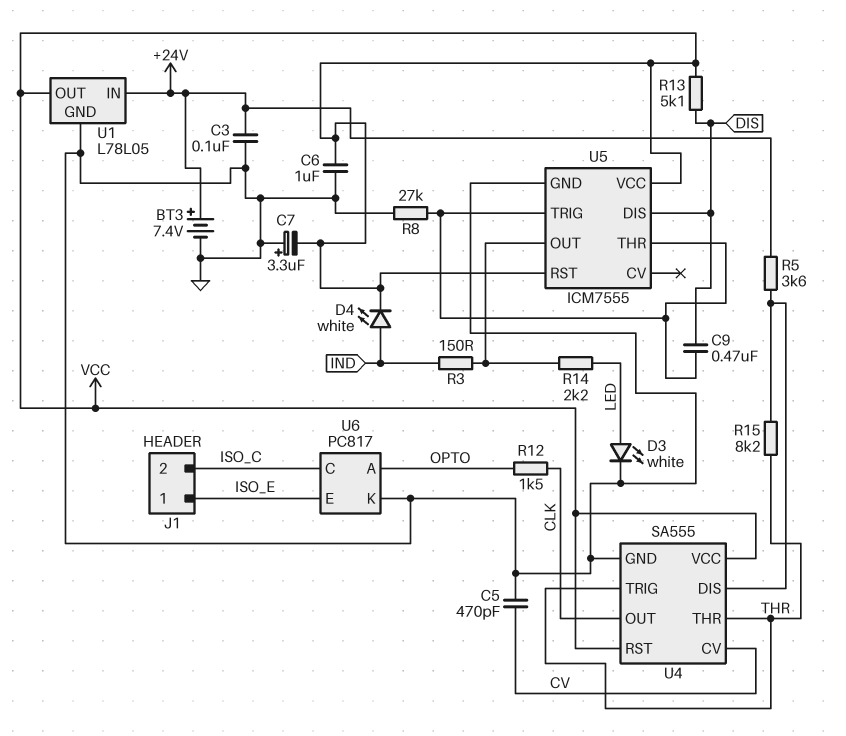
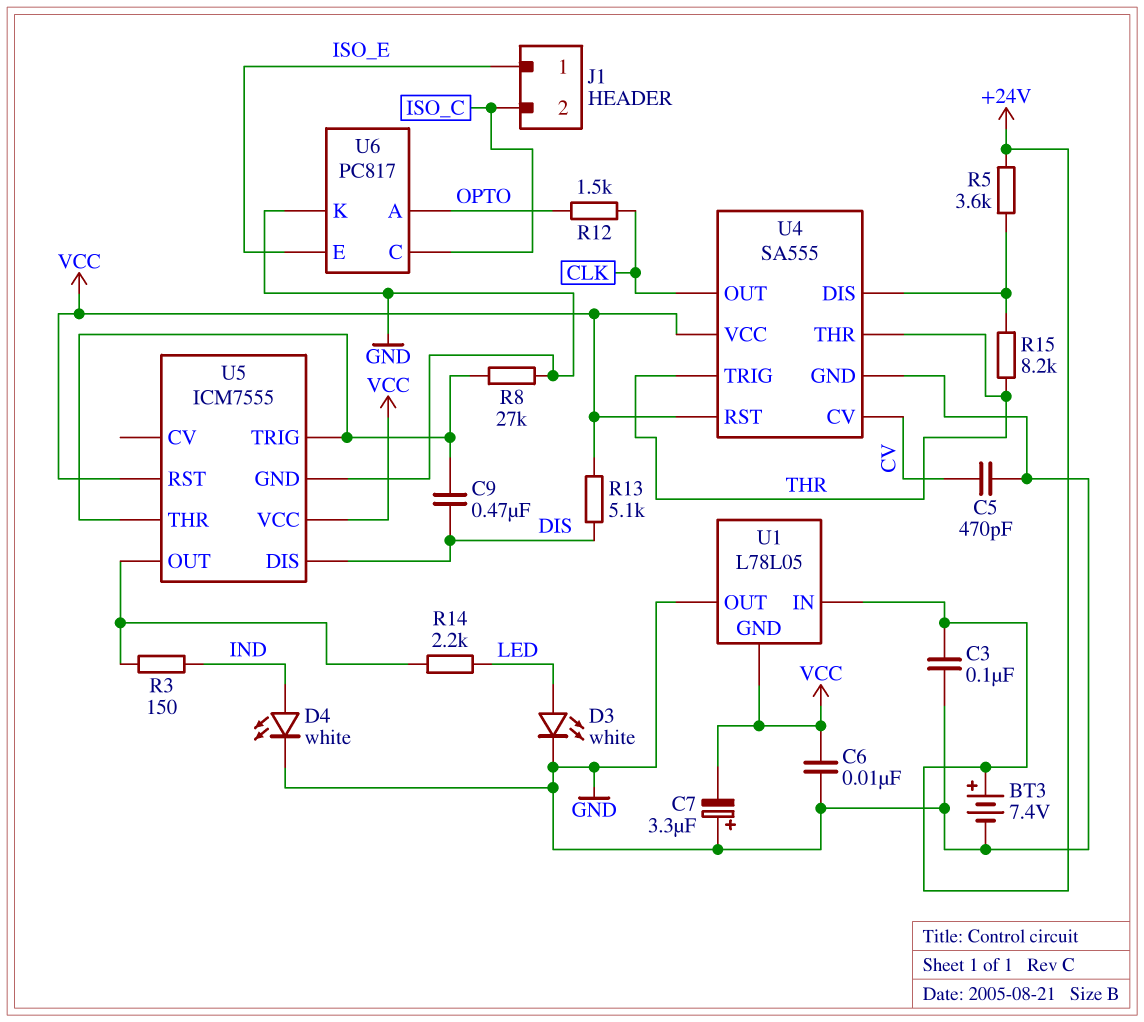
C6: 1uF (GND, VCC) -> 10nF (GND, VCC)
D4: LED white (A IND, K VCC) -> LED white (A IND, K GND)
U1 pin GND: GND -> VCC
U1 pin OUT: VCC -> GND

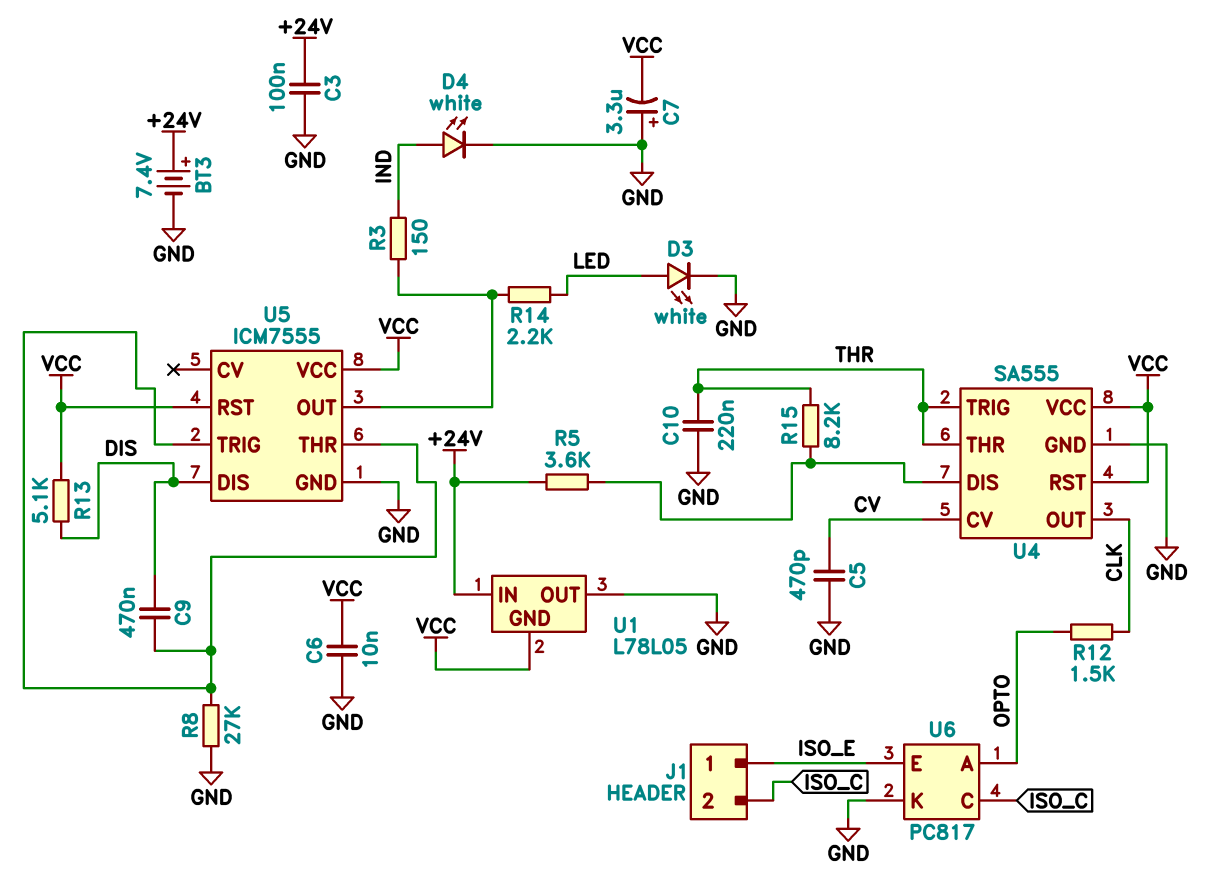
C10: none -> 220nF (GND, THR)

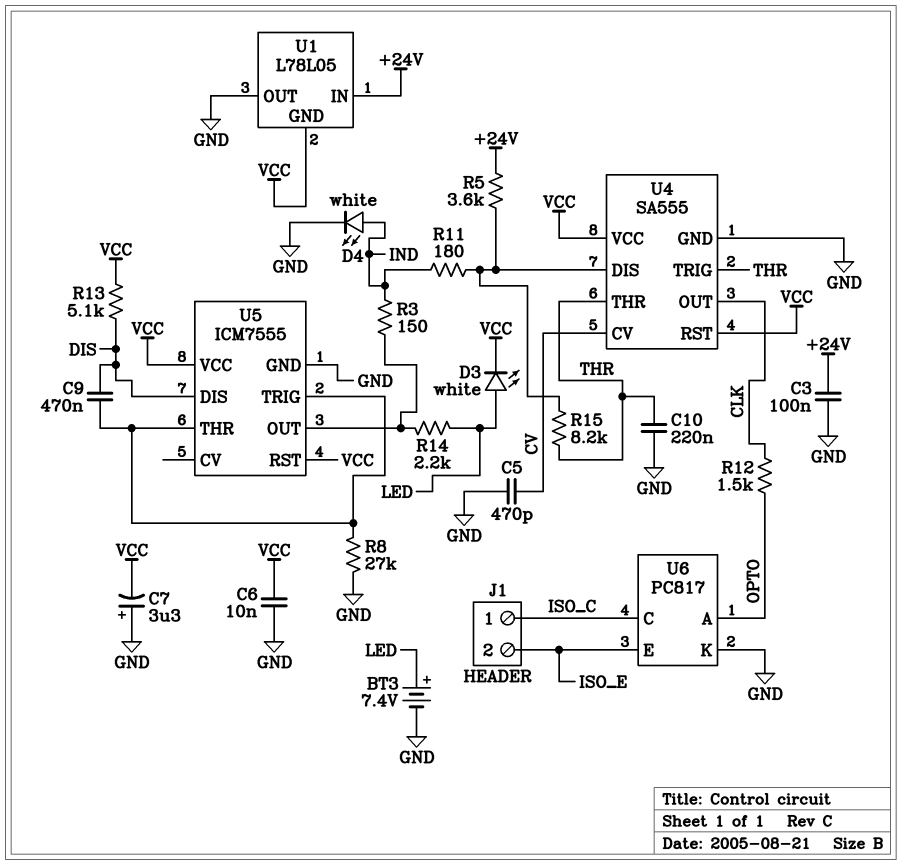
BT3: 7.4V (plus +24V, minus GND) -> 7.4V (plus LED, minus GND)
D3: LED white (A LED, K GND) -> LED white (A LED, K VCC)
J1 pin 1: ISO_E -> ISO_C
J1 pin 2: ISO_C -> ISO_E
R11: none -> 180 (IND, U4/DIS)

